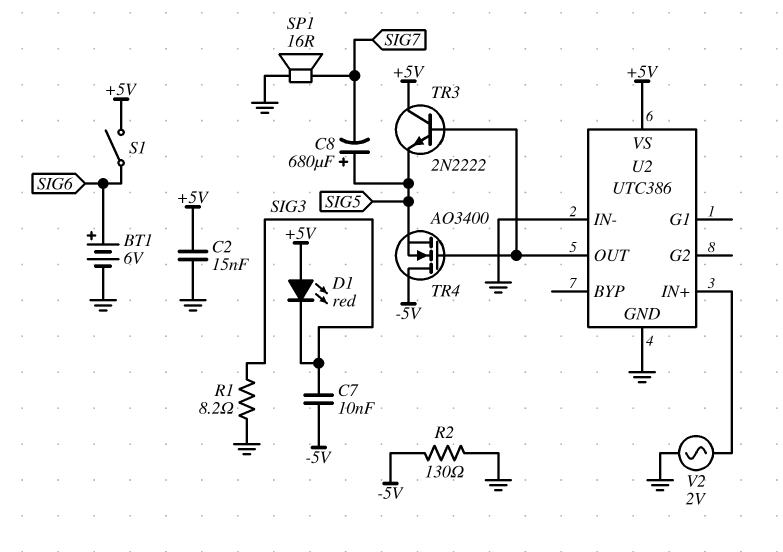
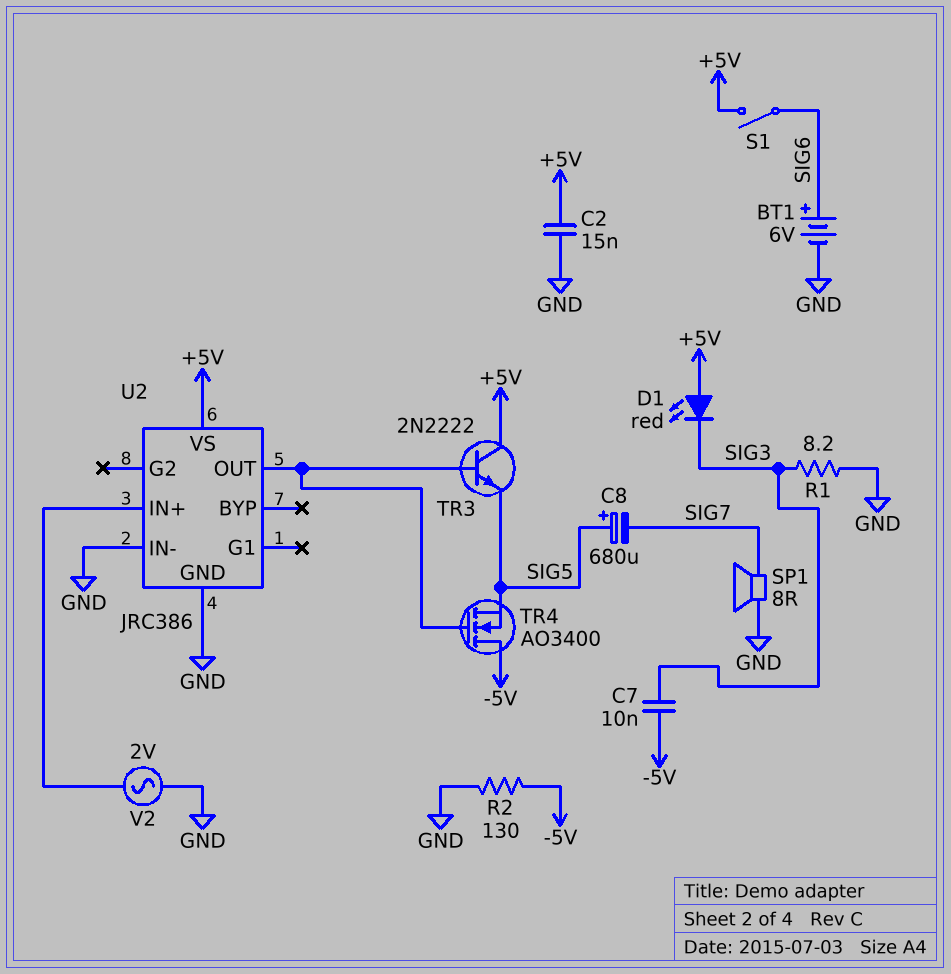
SP1: speaker 16R (GND, SIG7) -> speaker 8R (GND, SIG7)
U2: UTC386 -> JRC386

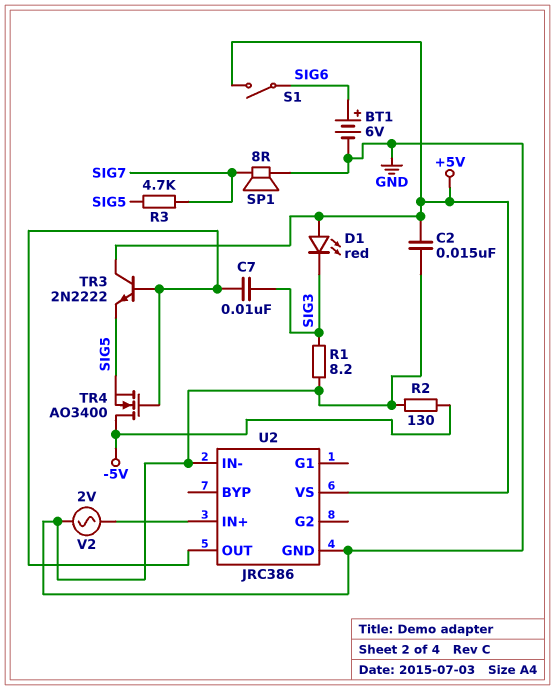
C7: 10nF (-5V, SIG3) -> 10nF (SIG3, U2/OUT)
C8: 680uF (plus SIG5, minus SIG7) -> none
R3: none -> 4.7k (SIG5, SIG7)

